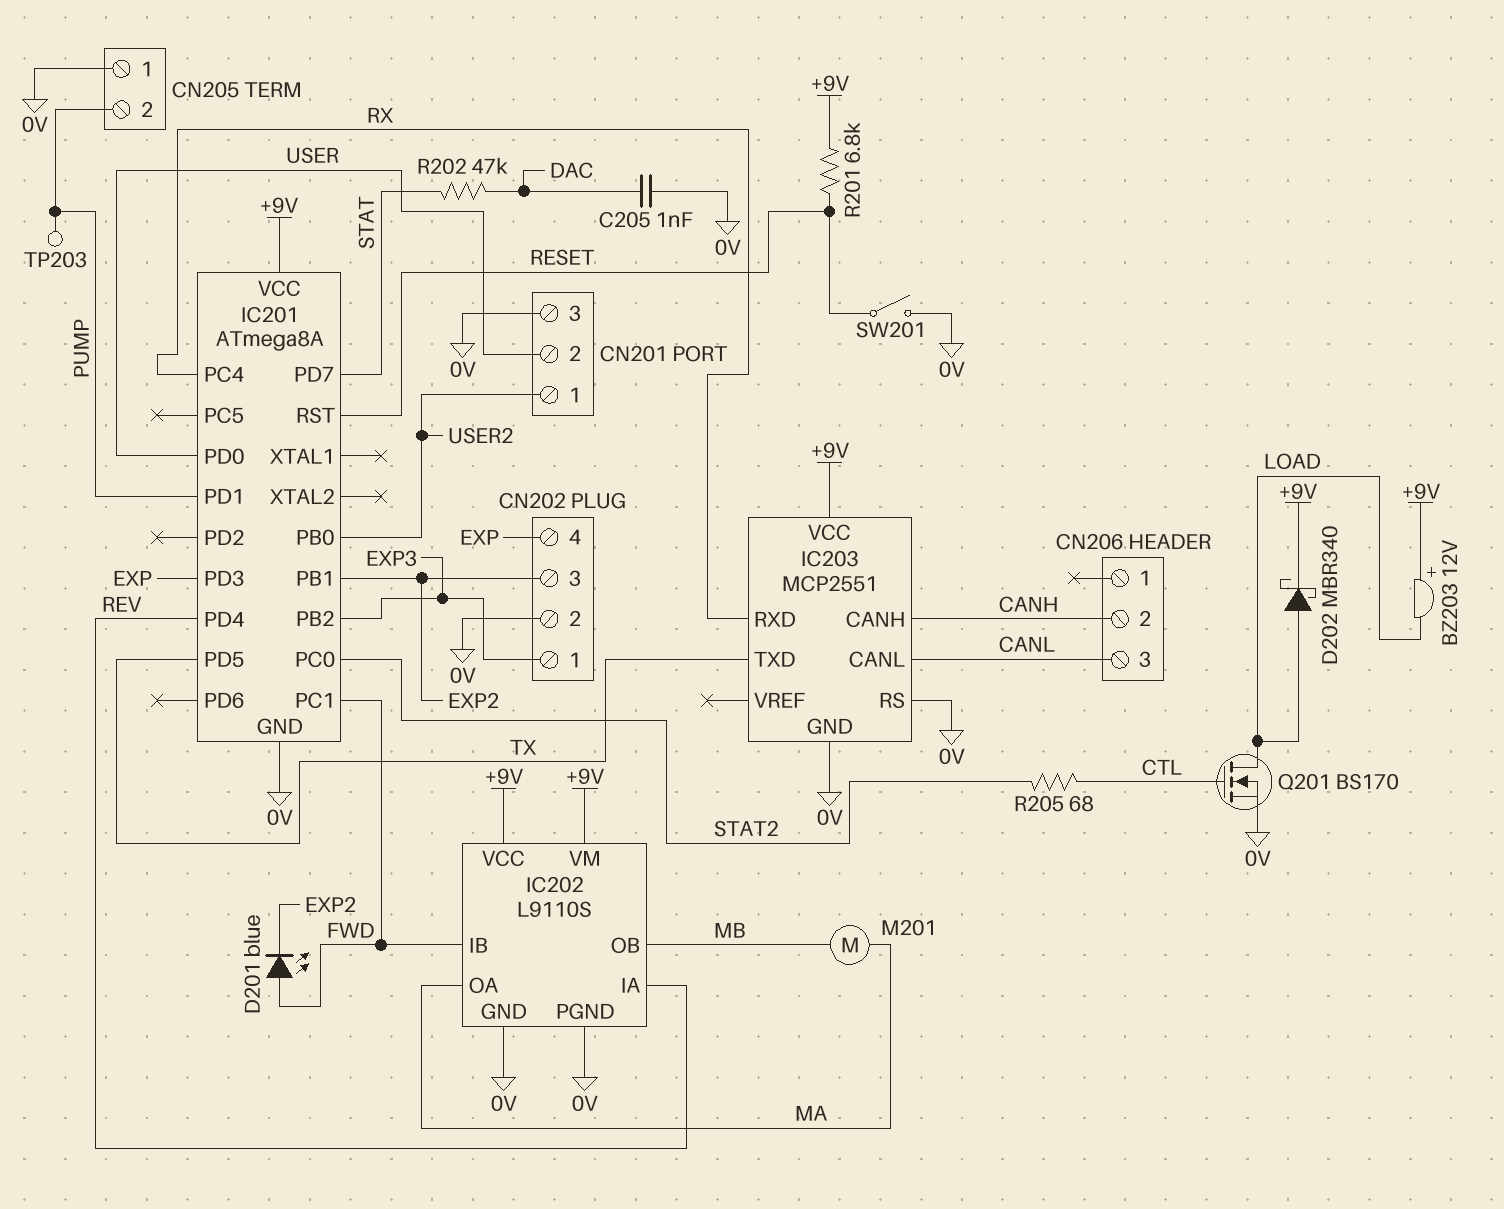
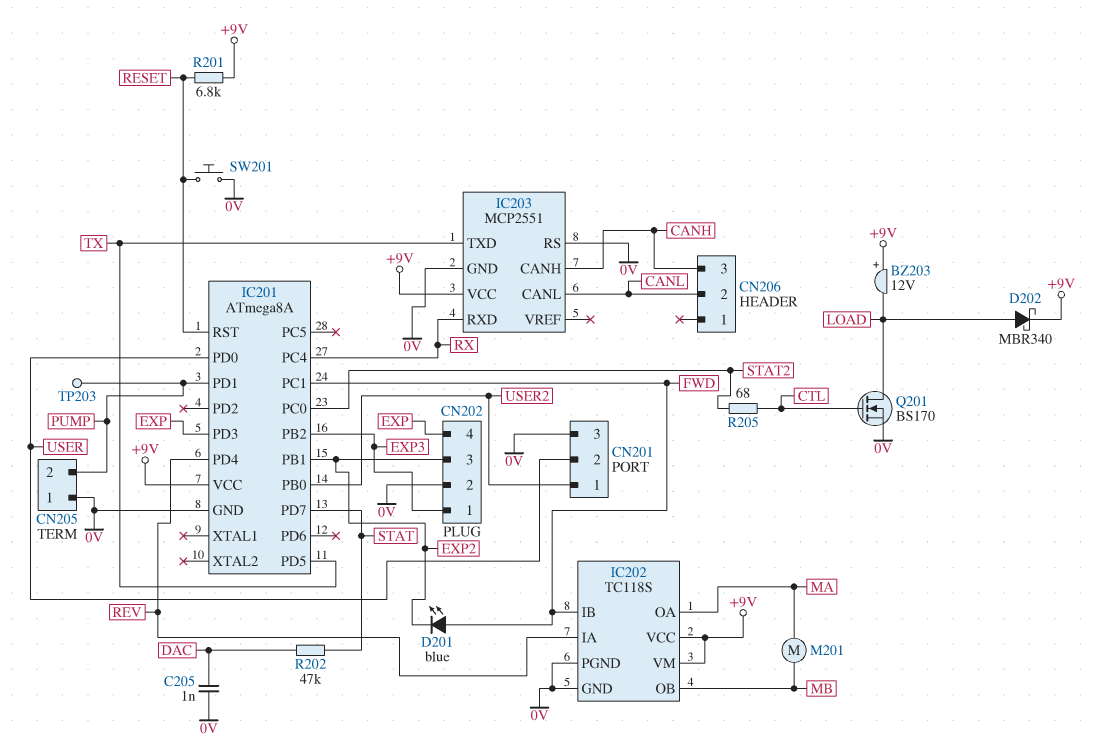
CN206 pin 2: CANH -> CANL
CN206 pin 3: CANL -> CANH
IC202: L9110S -> TC118S
SW201: switch (0V, RESET) -> button (0V, RESET)

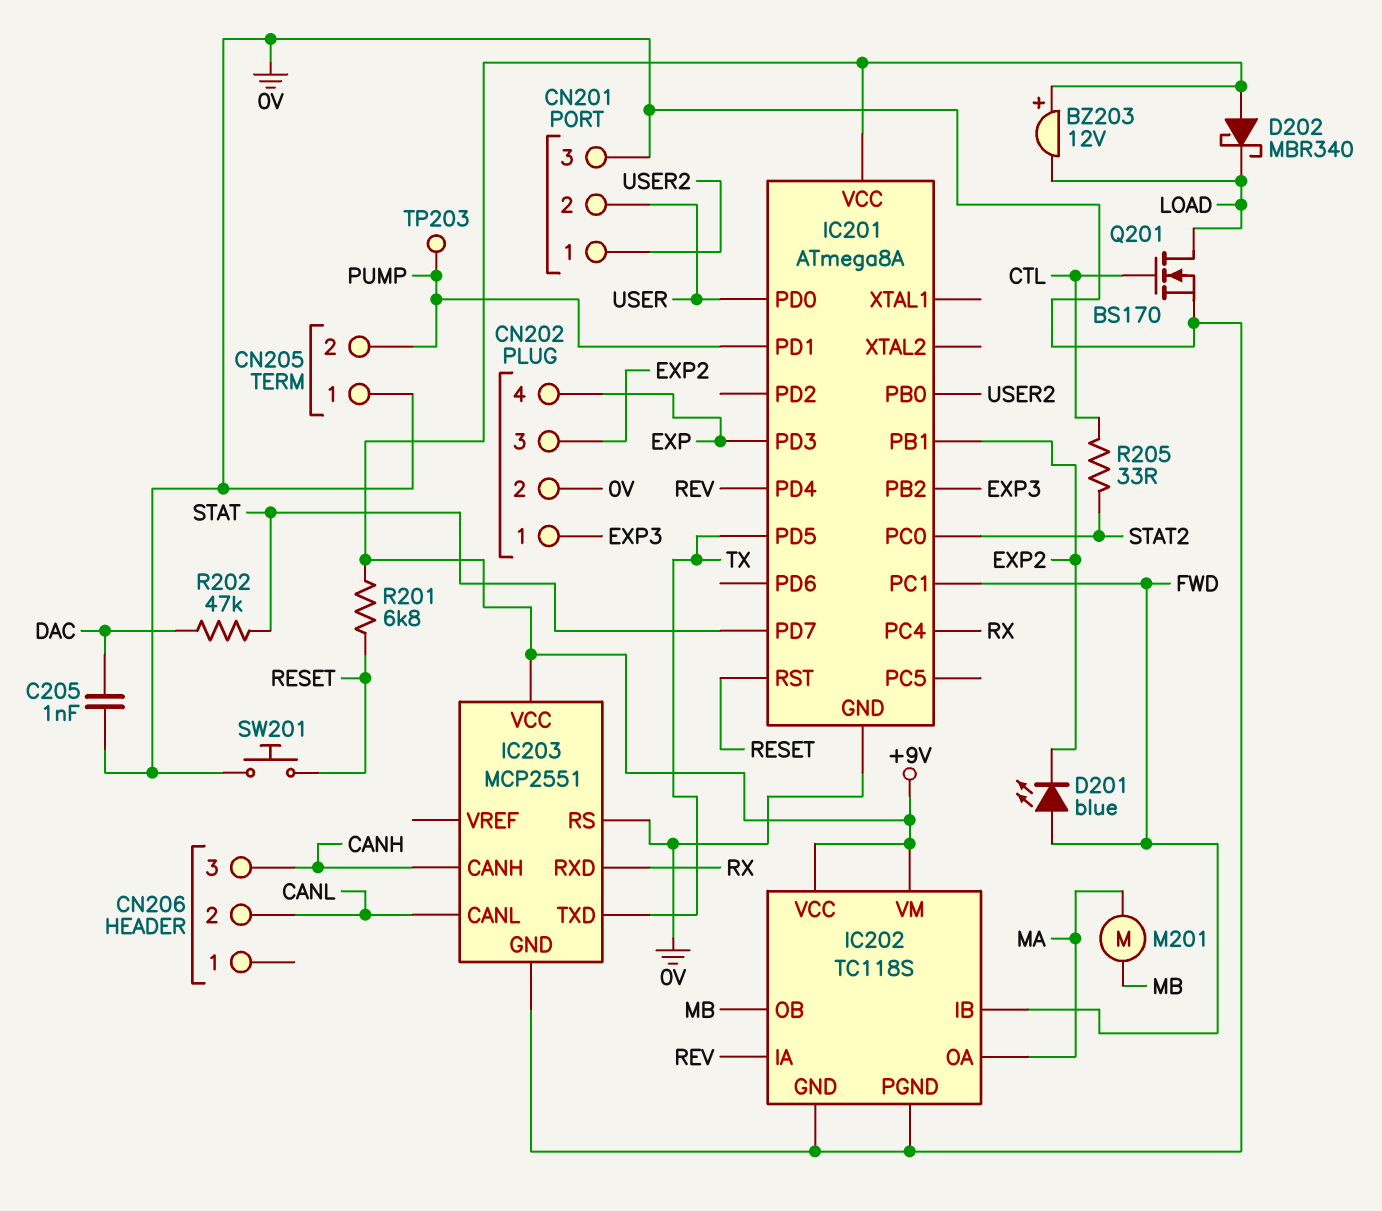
D202: schottky MBR340 (A LOAD, K +9V) -> schottky MBR340 (A +9V, K LOAD)
R205: 68 (CTL, STAT2) -> 33 (CTL, STAT2)

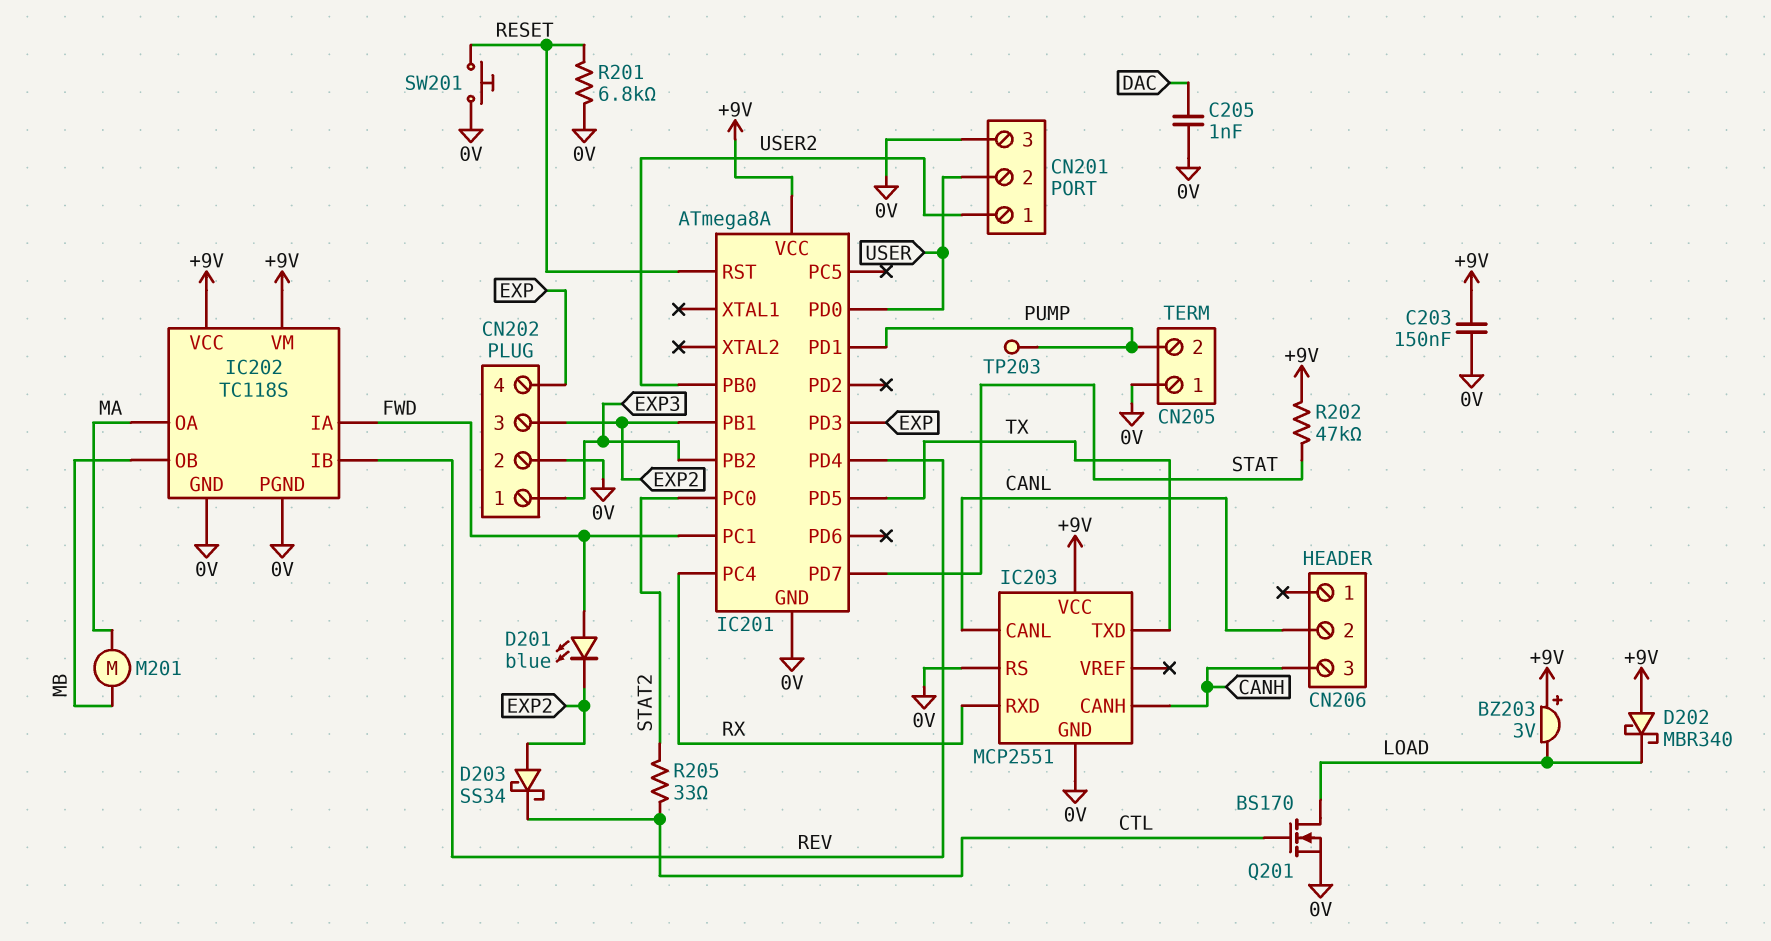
BZ203: buzzer 12V (plus +9V, minus LOAD) -> buzzer 3V (plus +9V, minus LOAD)
C203: none -> 150nF (+9V, 0V)
D203: none -> schottky SS34 (A EXP2, K CTL)
IC202 pin IA: REV -> FWD
IC202 pin IB: FWD -> REV
R201: 6.8k (+9V, RESET) -> 6.8k (0V, RESET)
R202: 47k (DAC, STAT) -> 47k (+9V, STAT)

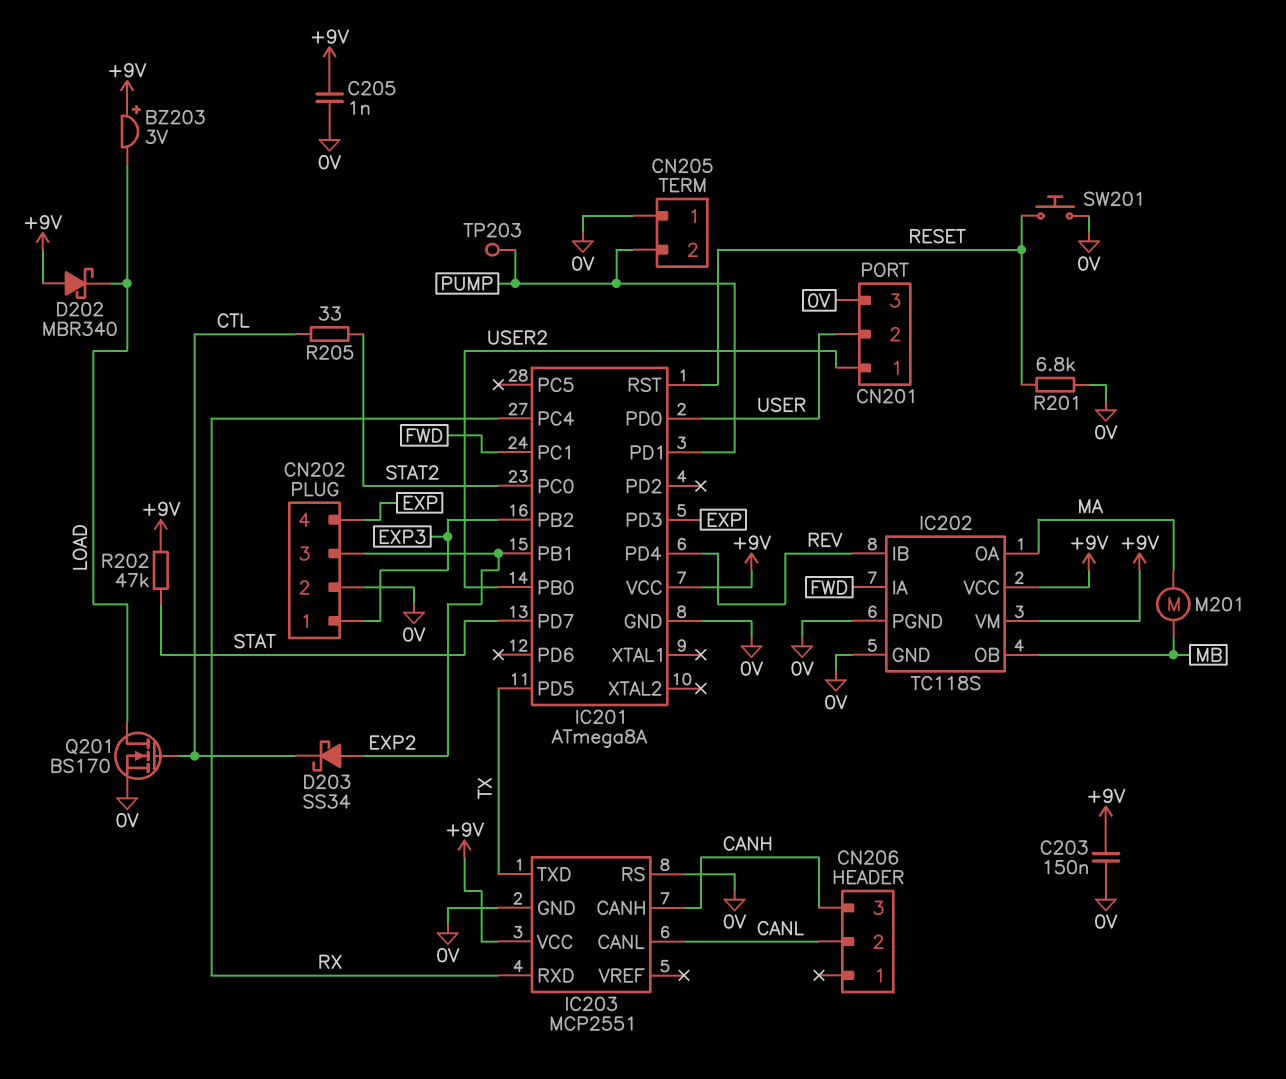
C205: 1nF (0V, DAC) -> 1nF (+9V, 0V)
D201: LED blue (A FWD, K EXP2) -> none

